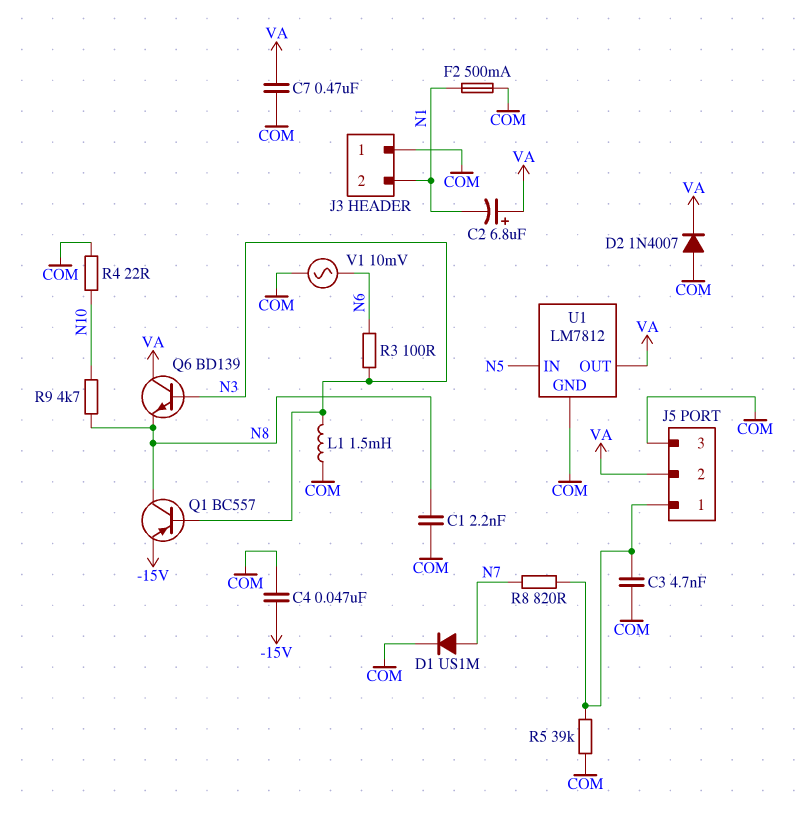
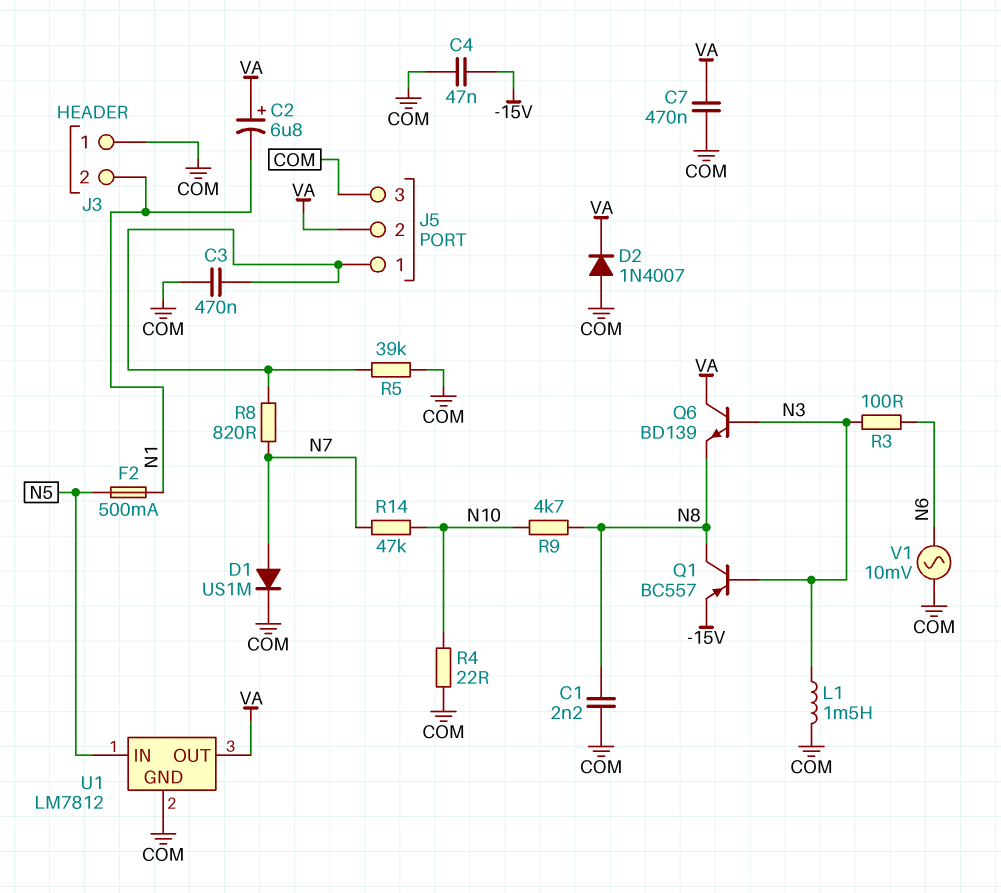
C3: 4.7nF (COM, J5/1) -> 470nF (COM, J5/1)
F2: 500mA (COM, N1) -> 500mA (N1, N5)
R14: none -> 47k (N7, N10)

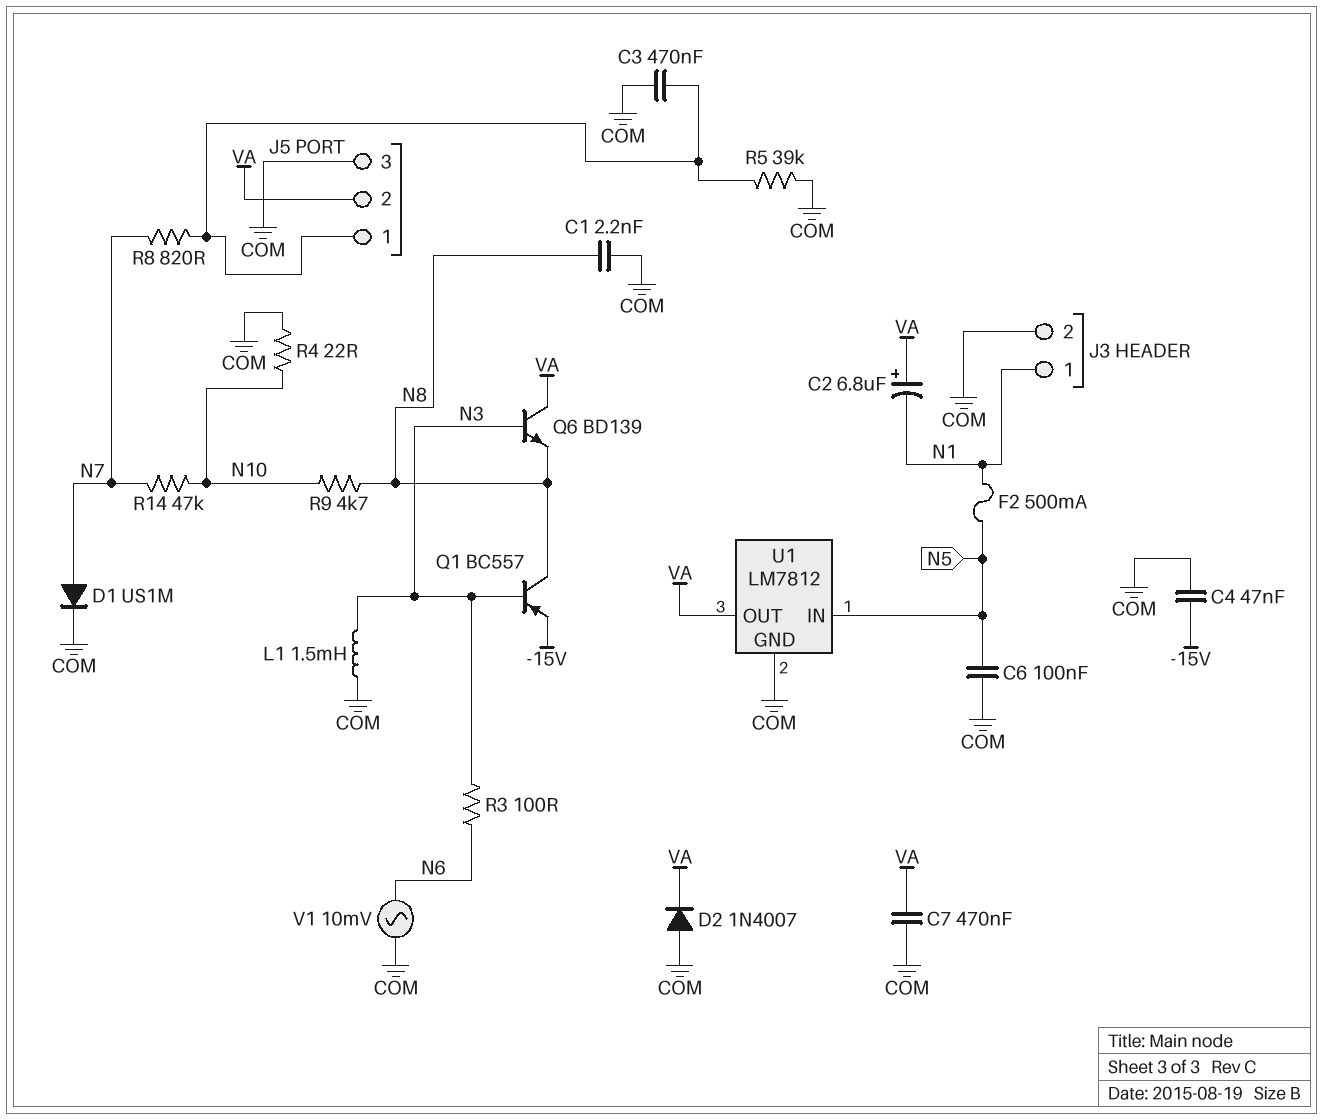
C6: none -> 100nF (COM, N5)
J3 pin 1: COM -> N1
J3 pin 2: N1 -> COM

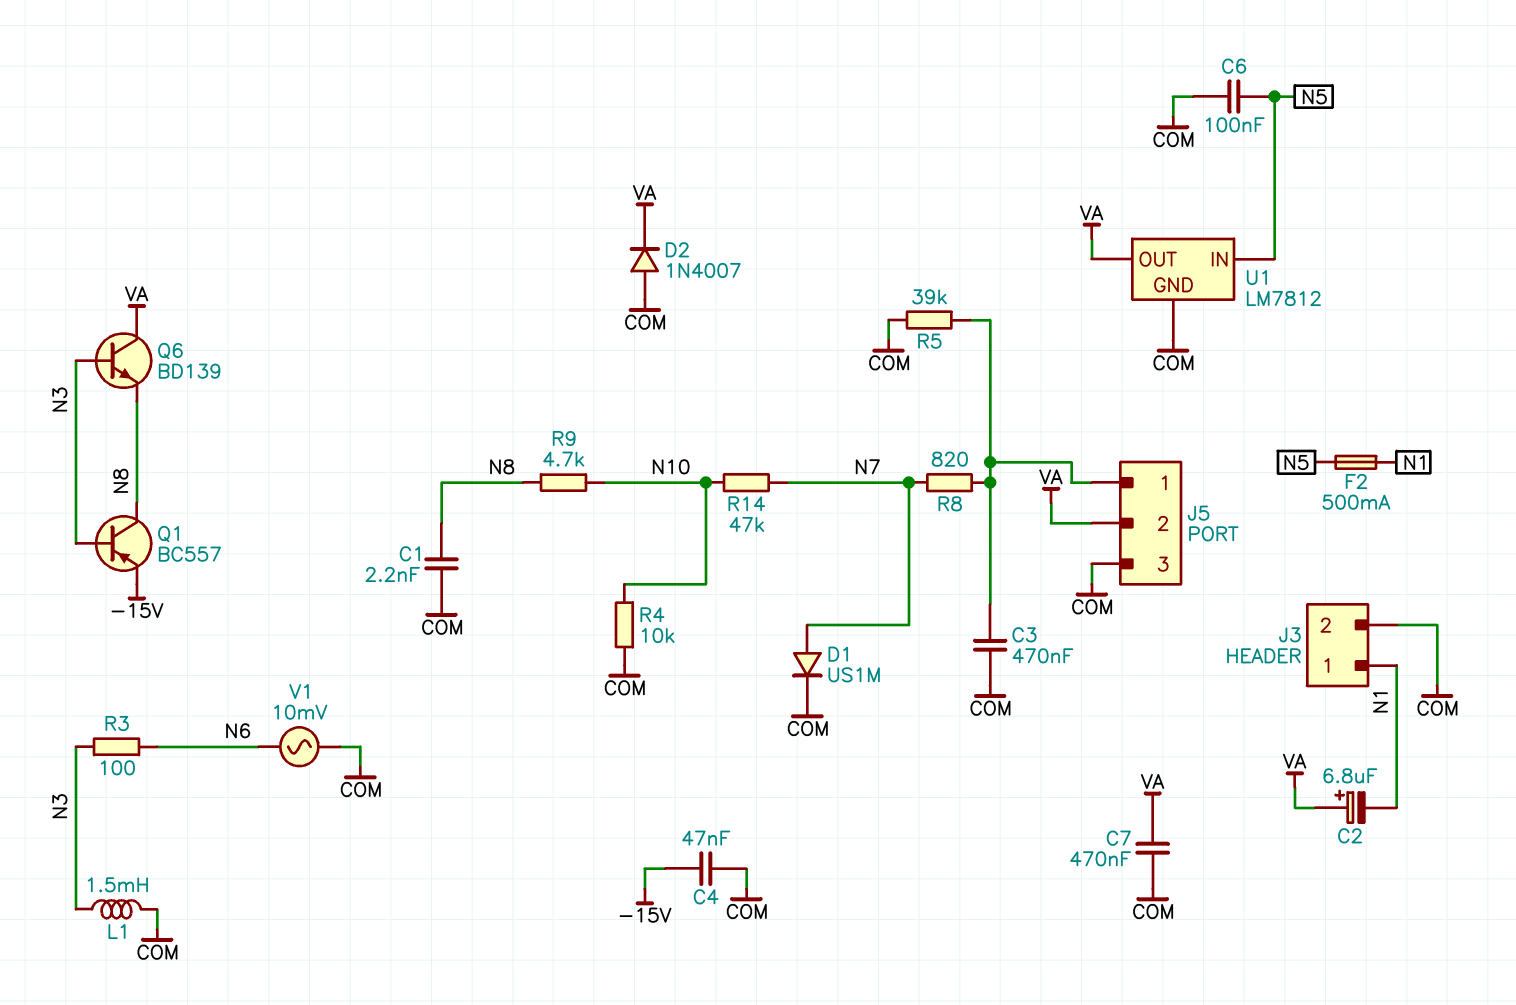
R4: 22 (COM, N10) -> 10k (COM, N10)

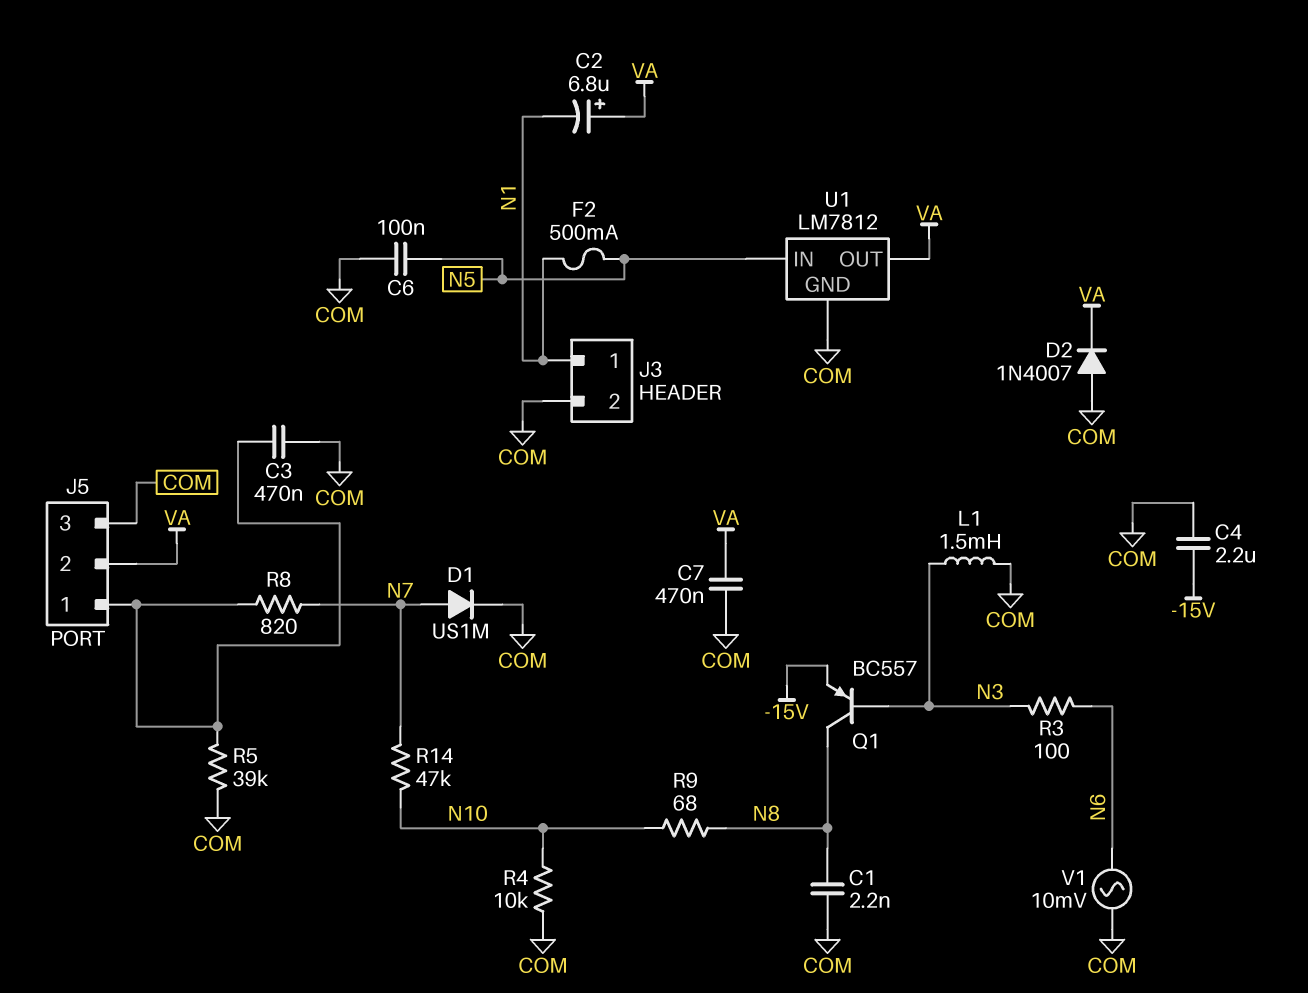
C4: 47nF (-15V, COM) -> 2.2uF (-15V, COM)
Q6: NPN BD139 (B N3, C VA, E N8) -> none
R9: 4.7k (N8, N10) -> 68 (N8, N10)

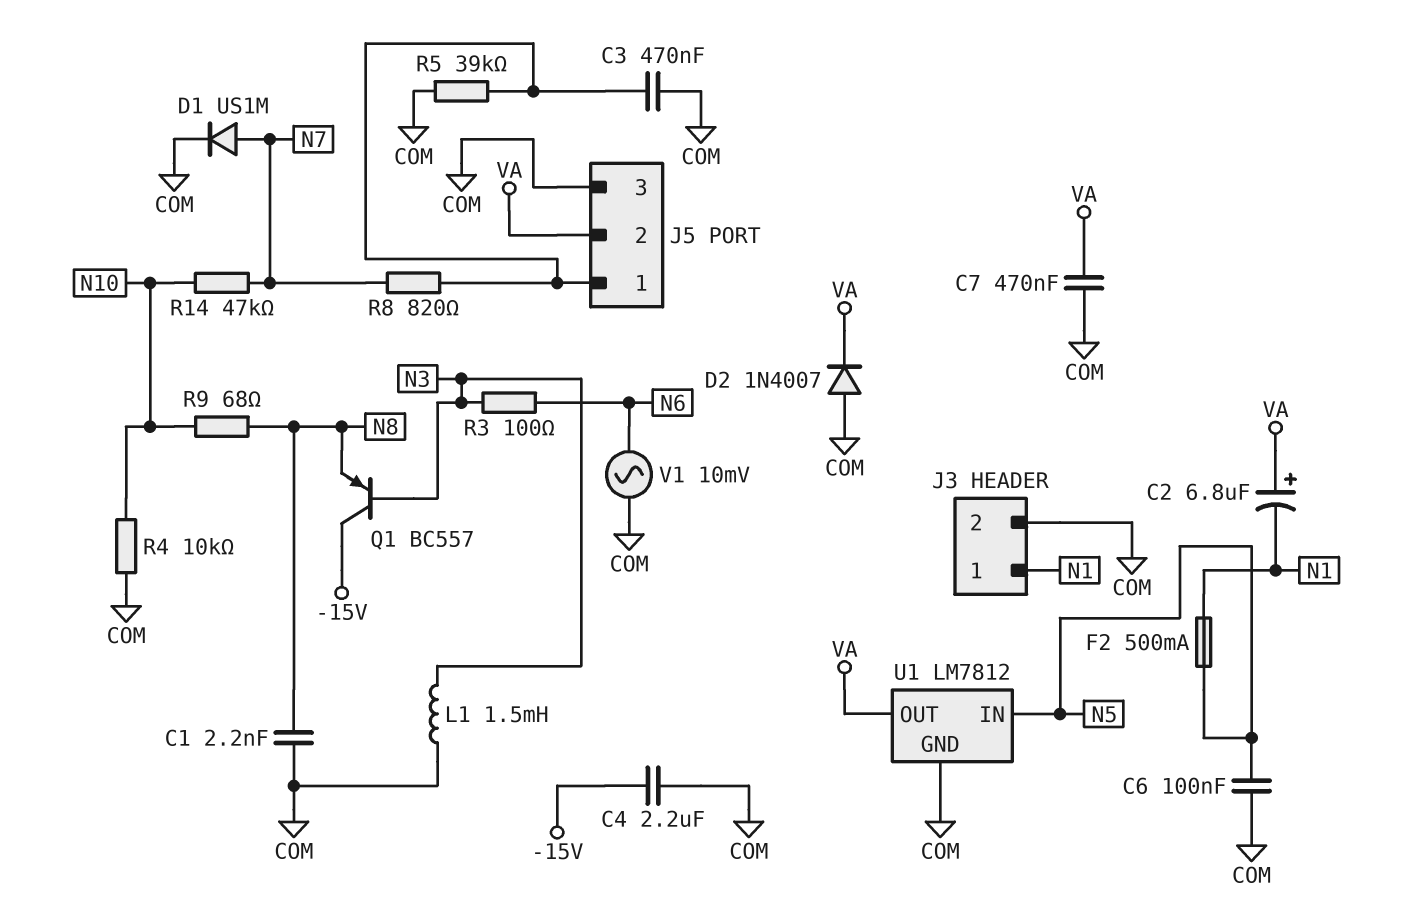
Q1: PNP BC557 (B N3, C N8, E -15V) -> PNP BC557 (B N3, C -15V, E N8)

